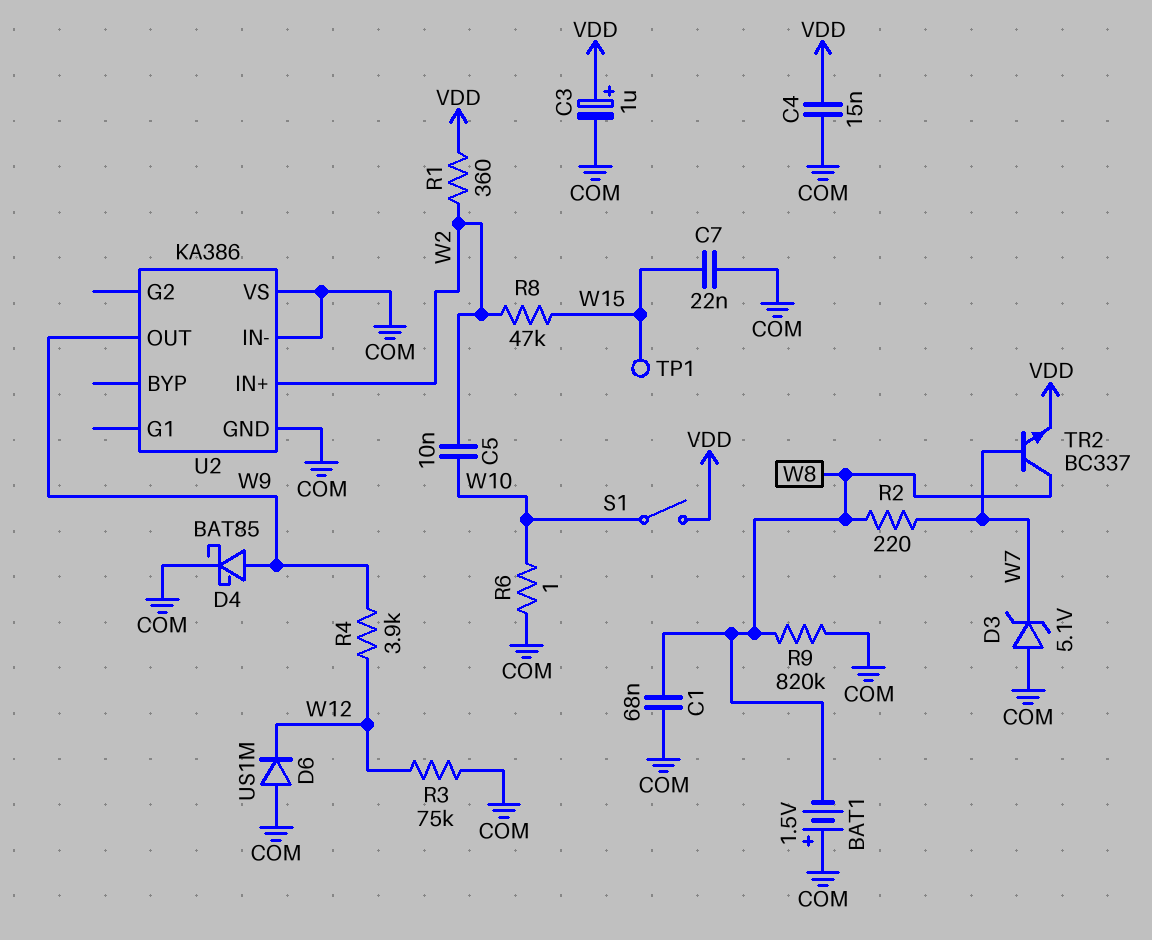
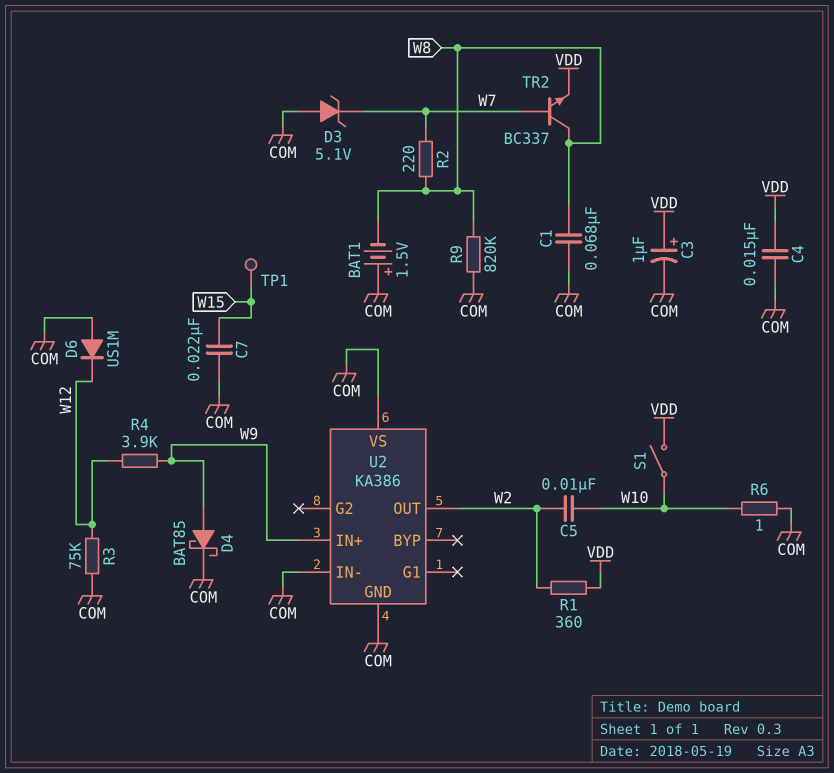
R8: 47k (W2, W15) -> none
U2 pin IN+: W2 -> W9
U2 pin OUT: W9 -> W2

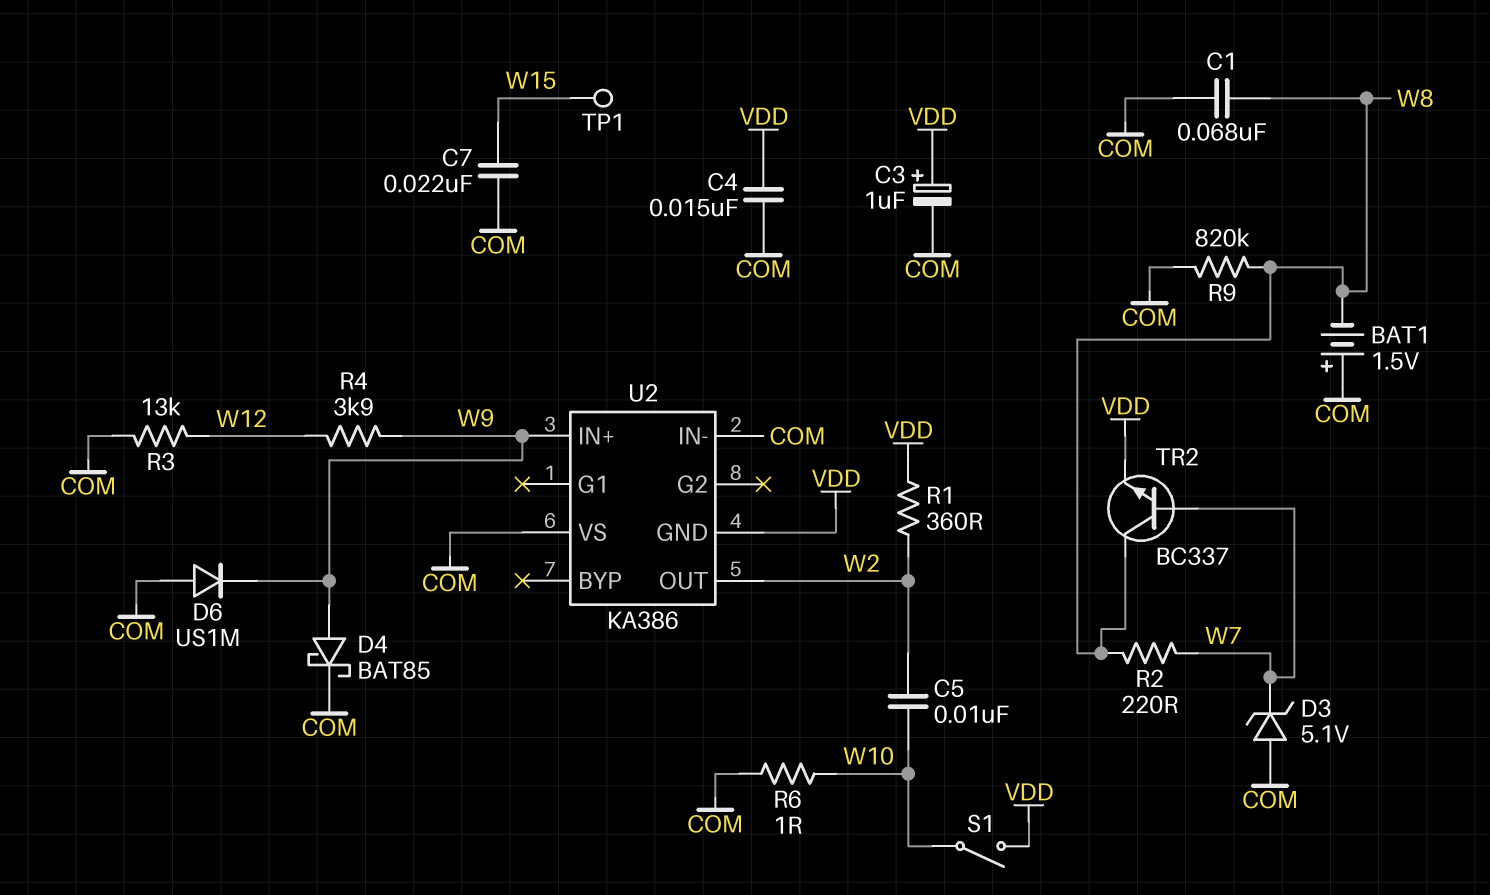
D6: diode US1M (A COM, K W12) -> diode US1M (A COM, K W9)
R3: 75k (COM, W12) -> 13k (COM, W12)
U2 pin GND: COM -> VDD

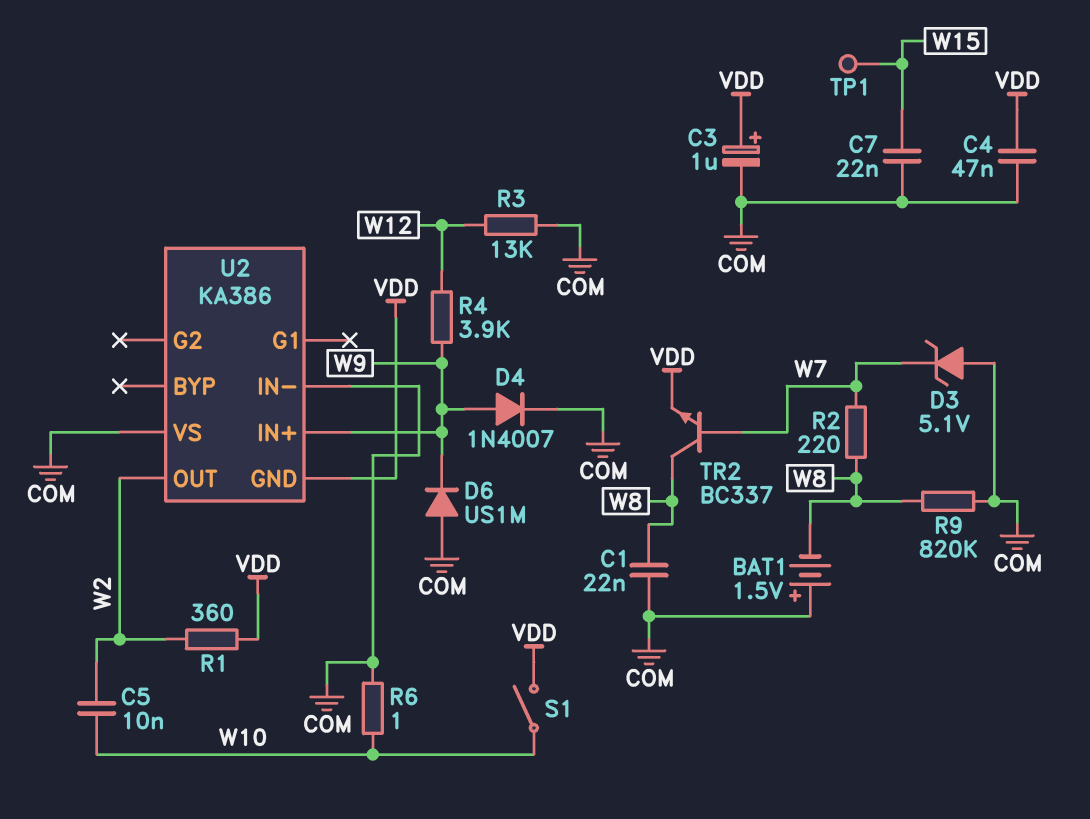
C1: 68nF (COM, W8) -> 22nF (COM, W8)
C4: 15nF (COM, VDD) -> 47nF (COM, VDD)
D4: schottky BAT85 (A W9, K COM) -> diode 1N4007 (A W9, K COM)

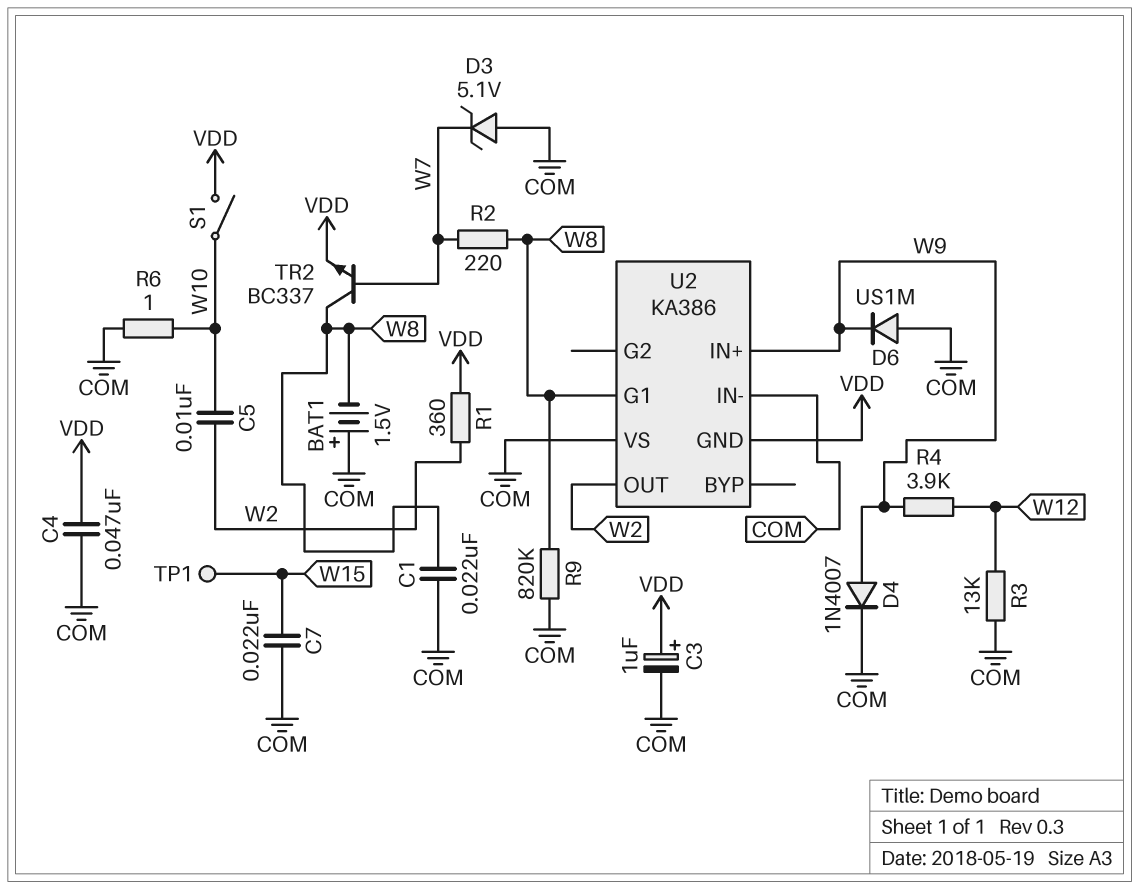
U2 pin G1: none -> W8

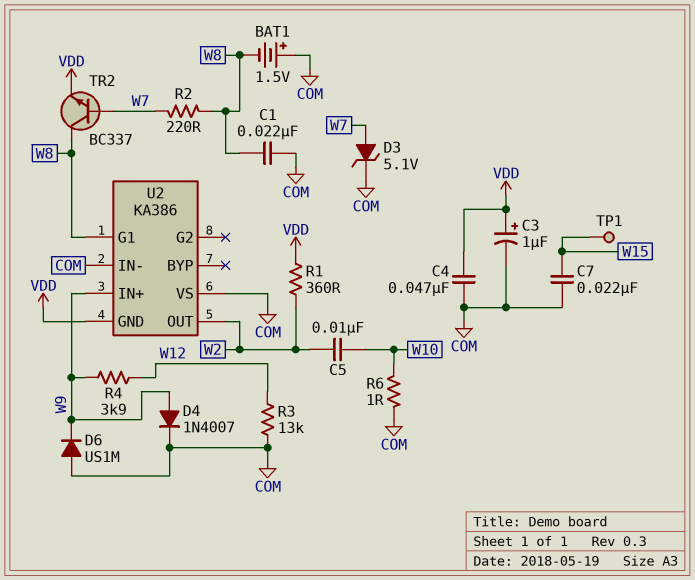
D3: zener 5.1V (A COM, K W7) -> zener 5.1V (A W7, K COM)
R9: 820k (COM, W8) -> none
S1: switch (VDD, W10) -> none

